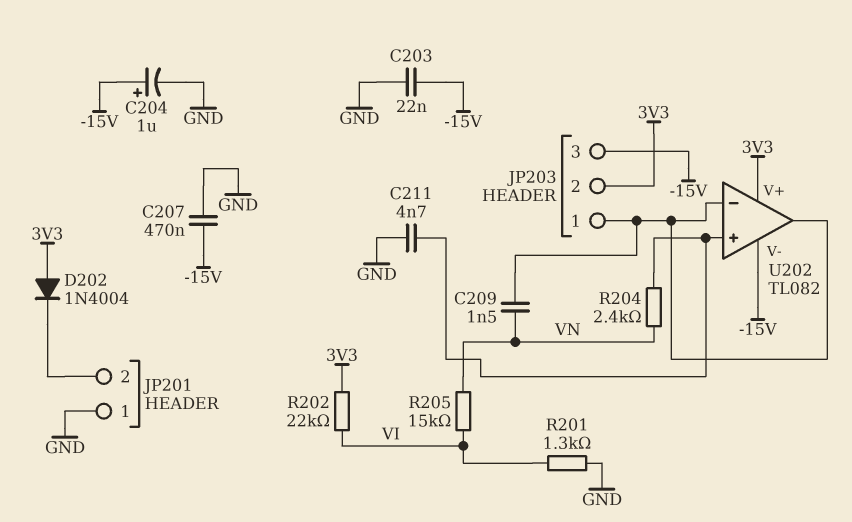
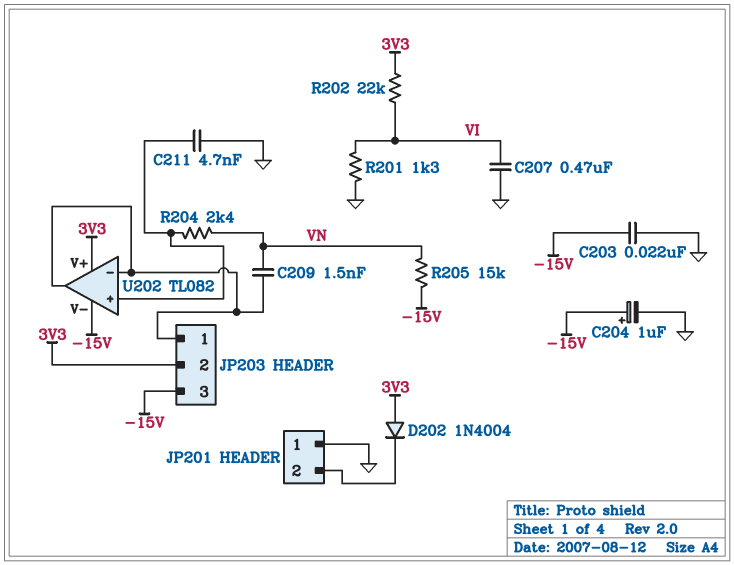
C207: 470nF (-15V, GND) -> 470nF (GND, VI)
R205: 15k (VI, VN) -> 15k (-15V, VN)

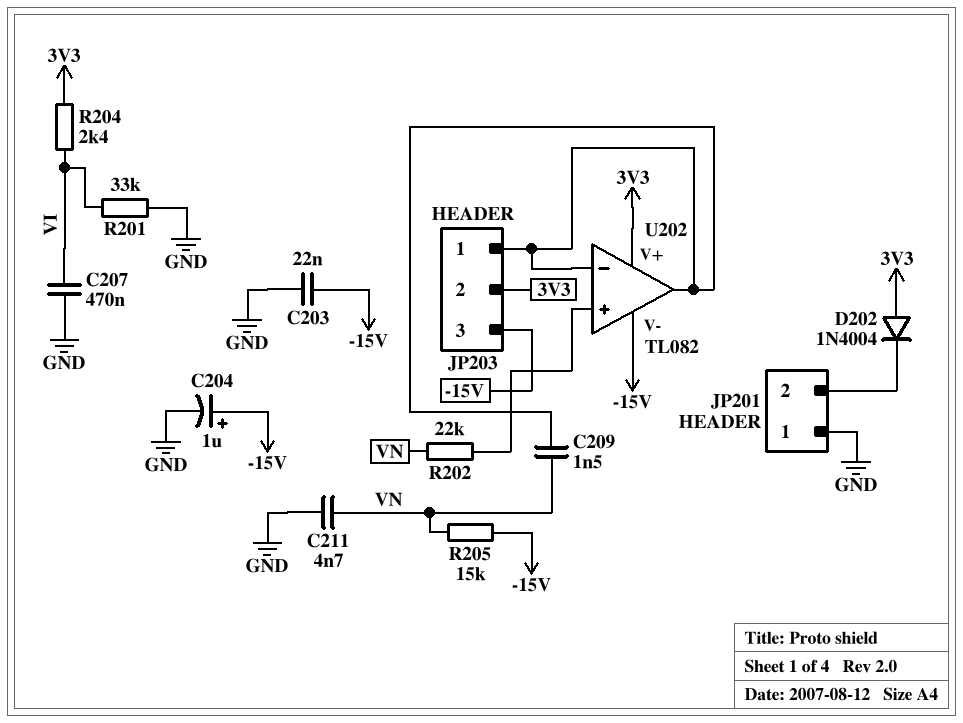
C211: 4.7nF (GND, U202/in+) -> 4.7nF (GND, VN)
R201: 1.3k (GND, VI) -> 33k (GND, VI)
R202: 22k (3V3, VI) -> 22k (U202/in+, VN)
R204: 2.4k (U202/in+, VN) -> 2.4k (3V3, VI)

